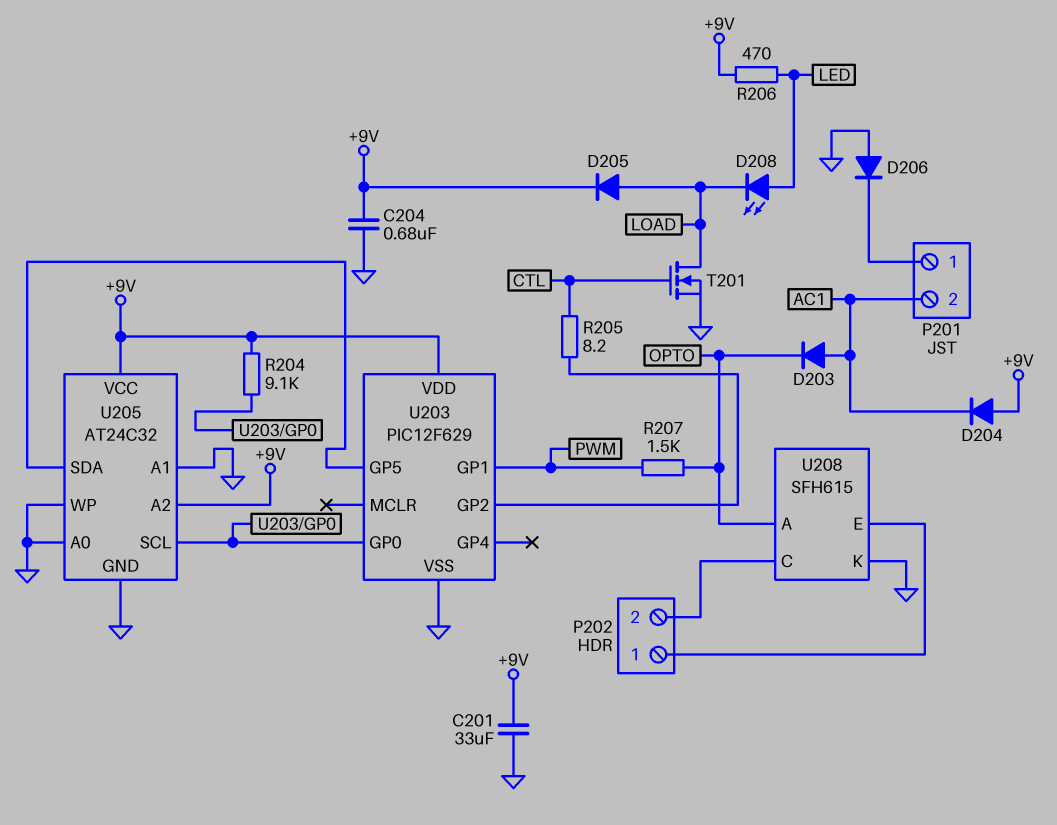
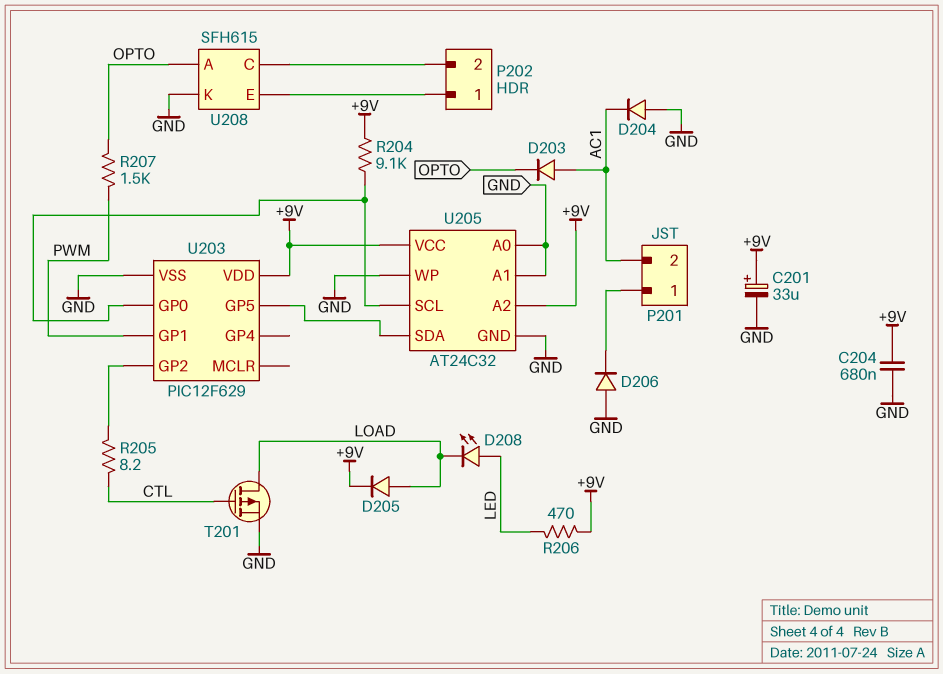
C201: 33uF (+9V, GND) -> 33uF (plus +9V, minus GND)
D204: diode (A +9V, K AC1) -> diode (A GND, K AC1)
T201: NMOS (G CTL, D LOAD, S GND) -> PMOS (G CTL, D LOAD, S GND)

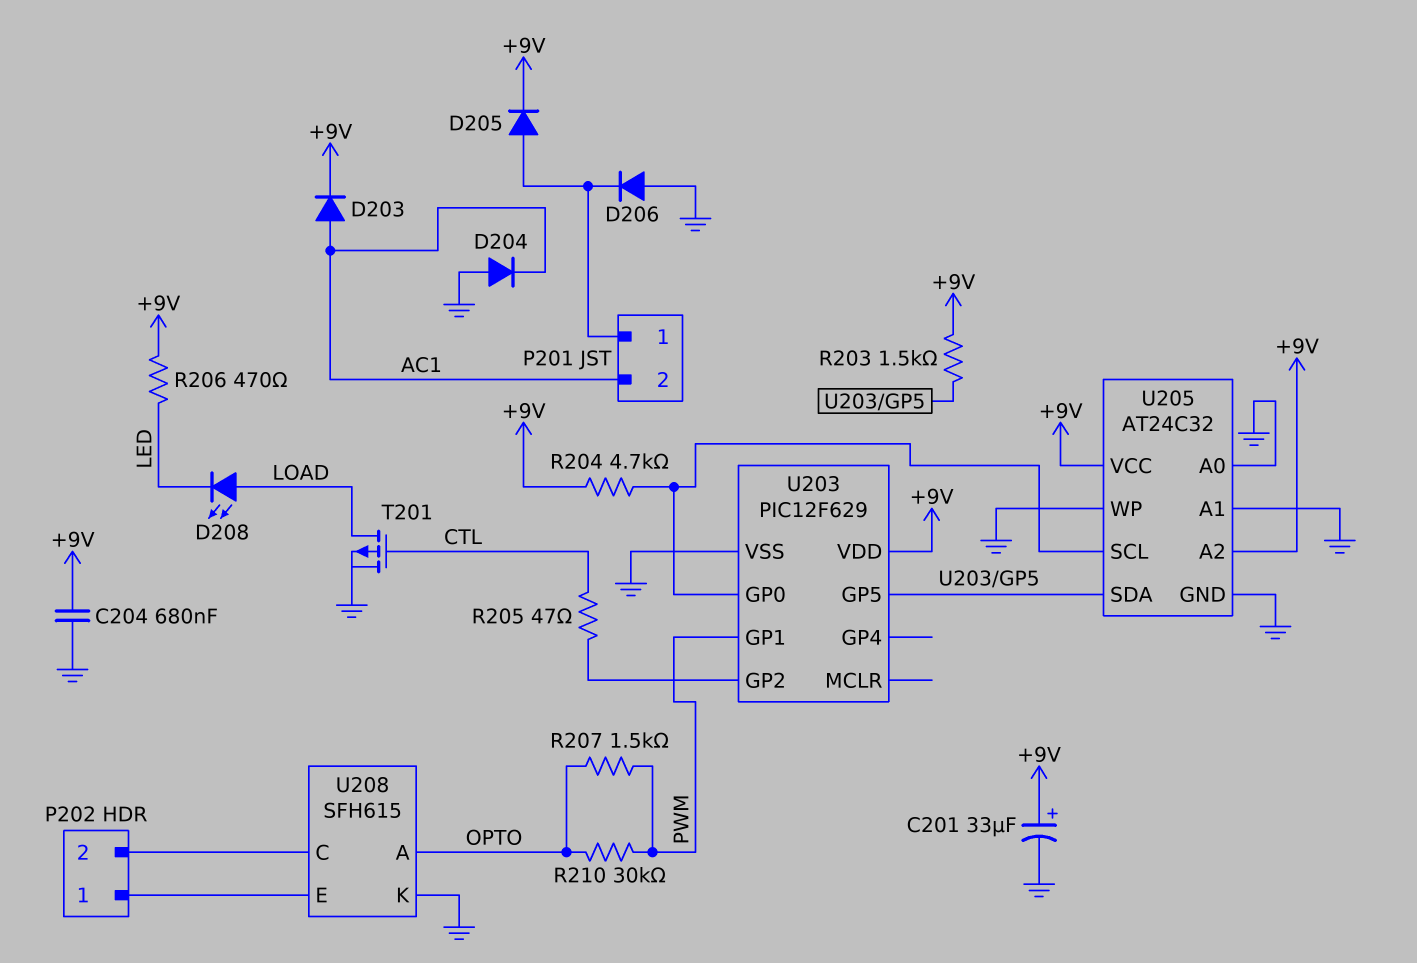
D203: diode (A AC1, K OPTO) -> diode (A AC1, K +9V)
D205: diode (A LOAD, K +9V) -> diode (A P201/1, K +9V)
D208: LED (A LED, K LOAD) -> LED (A LOAD, K LED)
R203: none -> 1.5k (+9V, U203/GP5)
R204: 9.1k (+9V, U203/GP0) -> 4.7k (+9V, U203/GP0)
R205: 8.2 (CTL, U203/GP2) -> 47 (CTL, U203/GP2)
R210: none -> 30k (OPTO, PWM)

